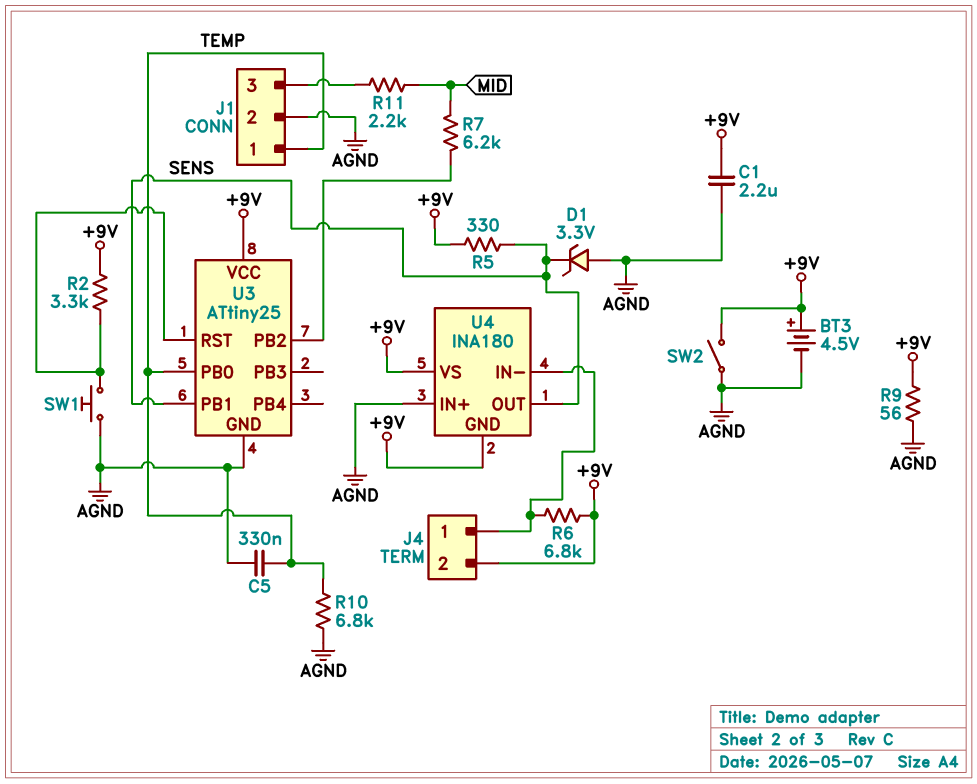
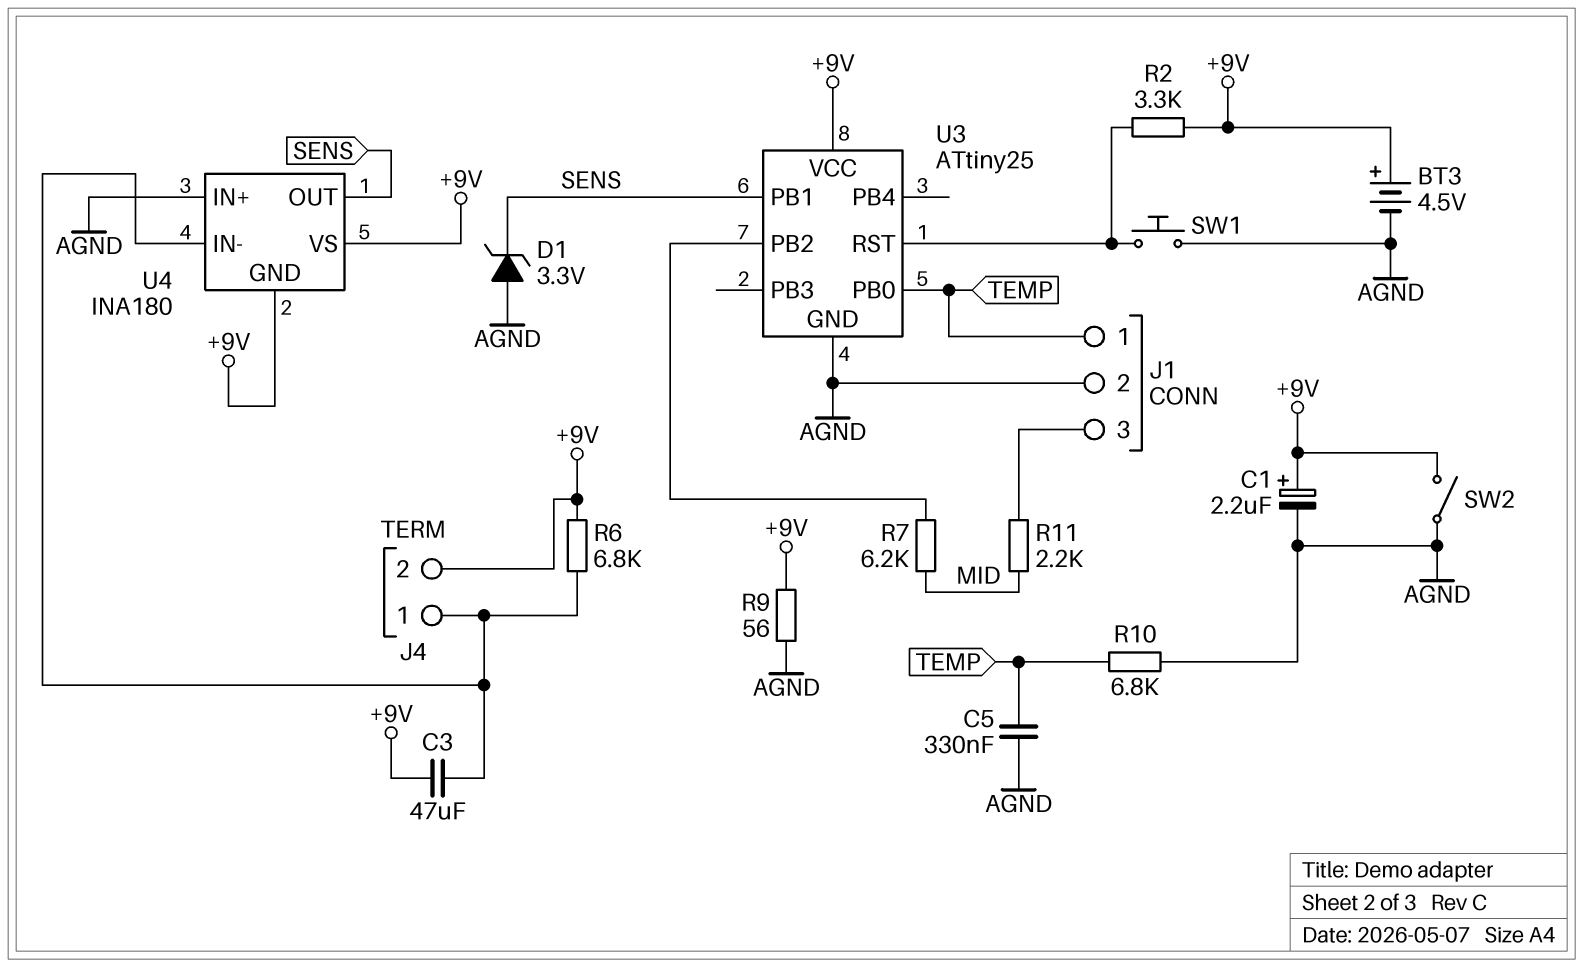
C1: 2.2uF (+9V, AGND) -> 2.2uF (plus +9V, minus AGND)
C3: none -> 47uF (+9V, J4/1)
R5: 330 (+9V, SENS) -> none

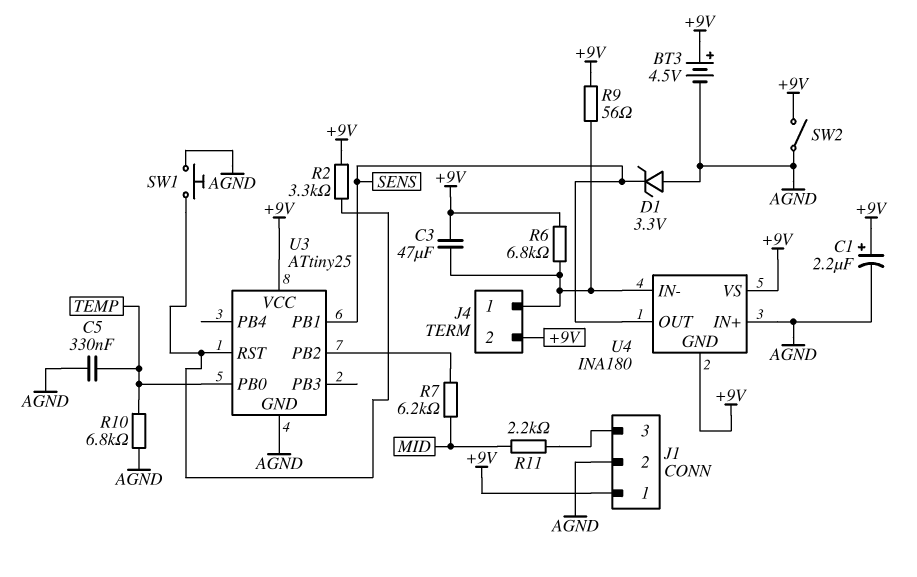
J1 pin 1: TEMP -> +9V
R9: 56 (+9V, AGND) -> 56 (+9V, J4/1)

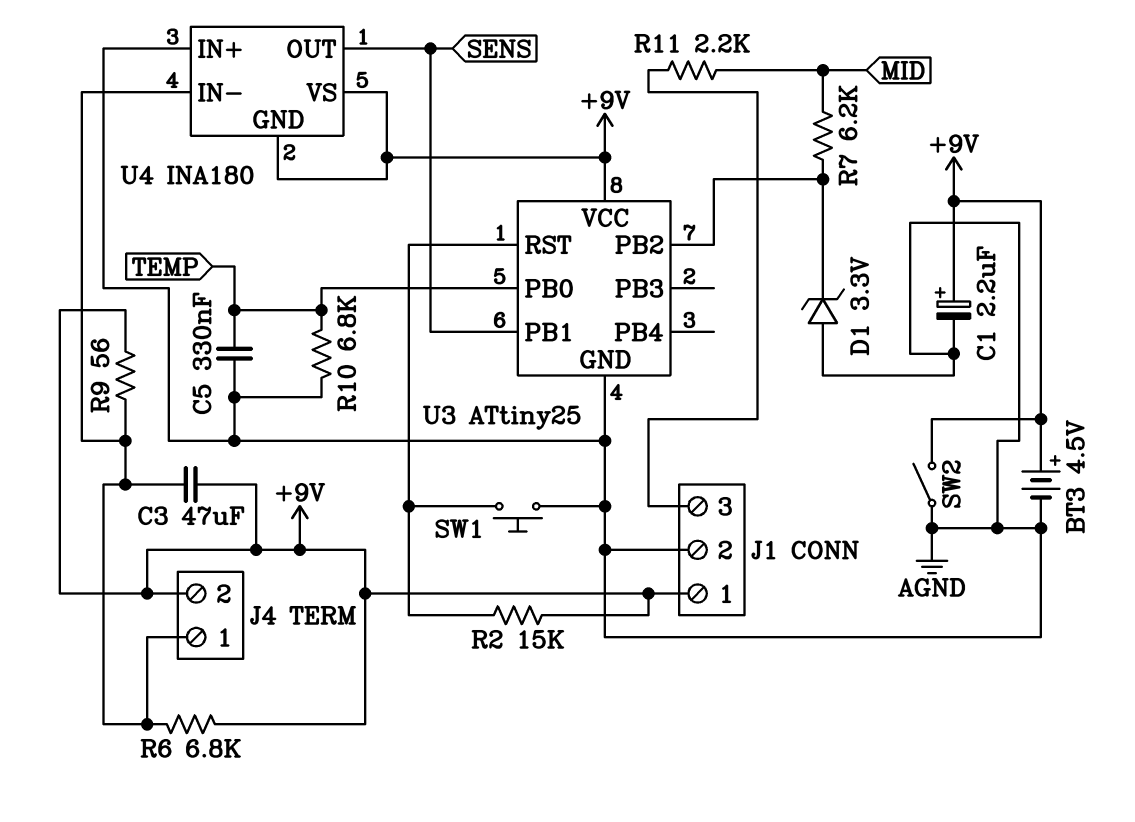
D1: zener 3.3V (A AGND, K SENS) -> zener 3.3V (A AGND, K U3/PB2)
R2: 3.3k (+9V, U3/RST) -> 15k (+9V, U3/RST)

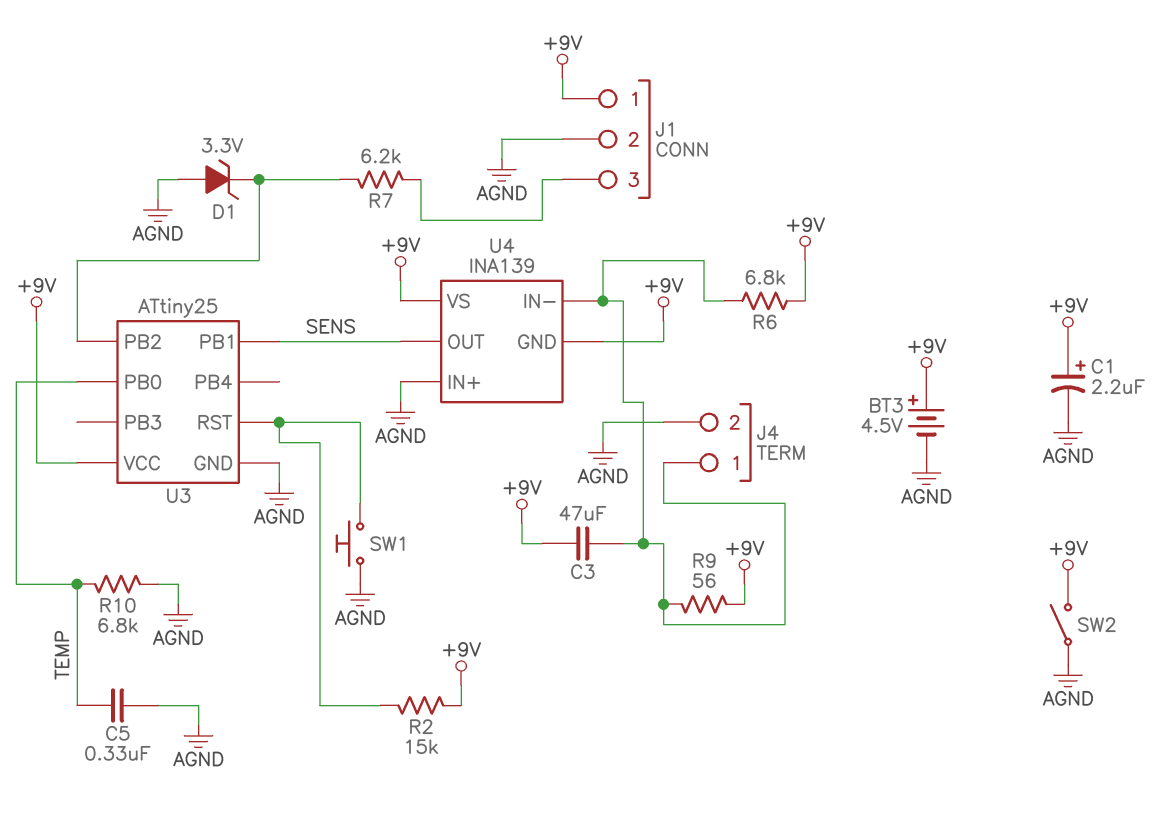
J4 pin 2: +9V -> AGND
R7: 6.2k (MID, U3/PB2) -> 6.2k (J1/3, U3/PB2)
R11: 2.2k (J1/3, MID) -> none
U4: INA180 -> INA139

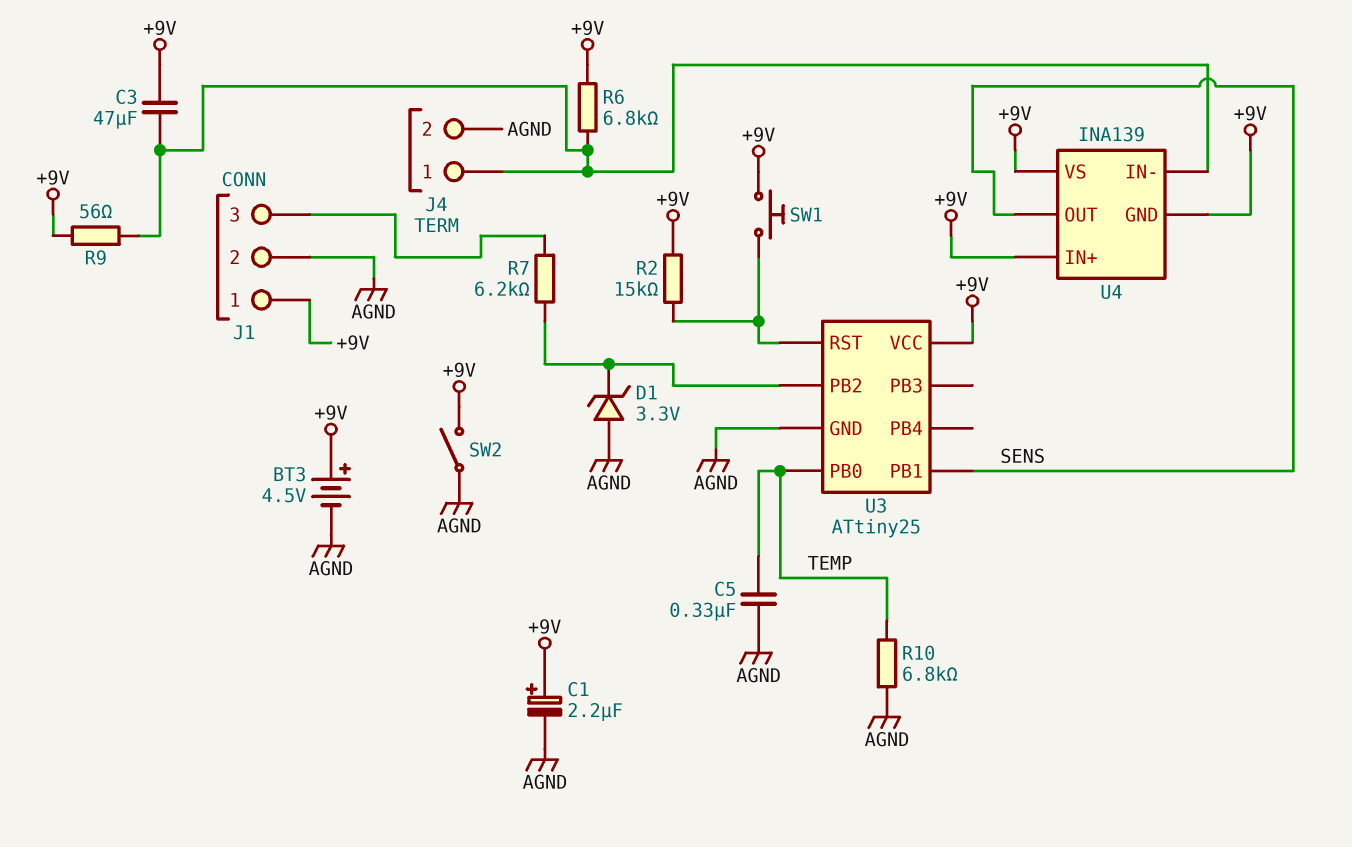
SW1: button (AGND, U3/RST) -> button (+9V, U3/RST)
U4 pin IN+: AGND -> +9V

